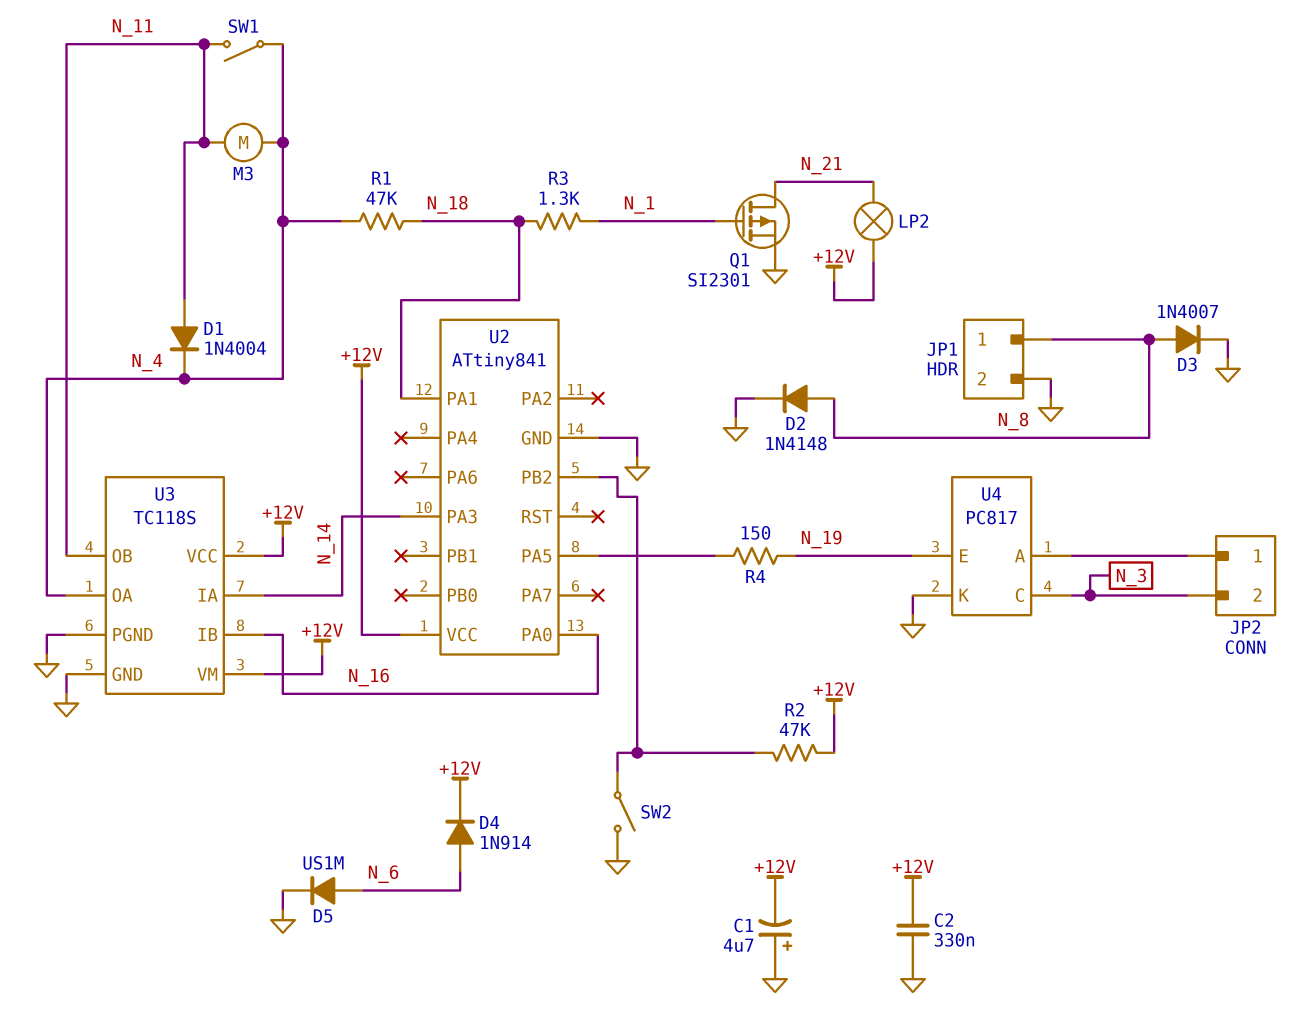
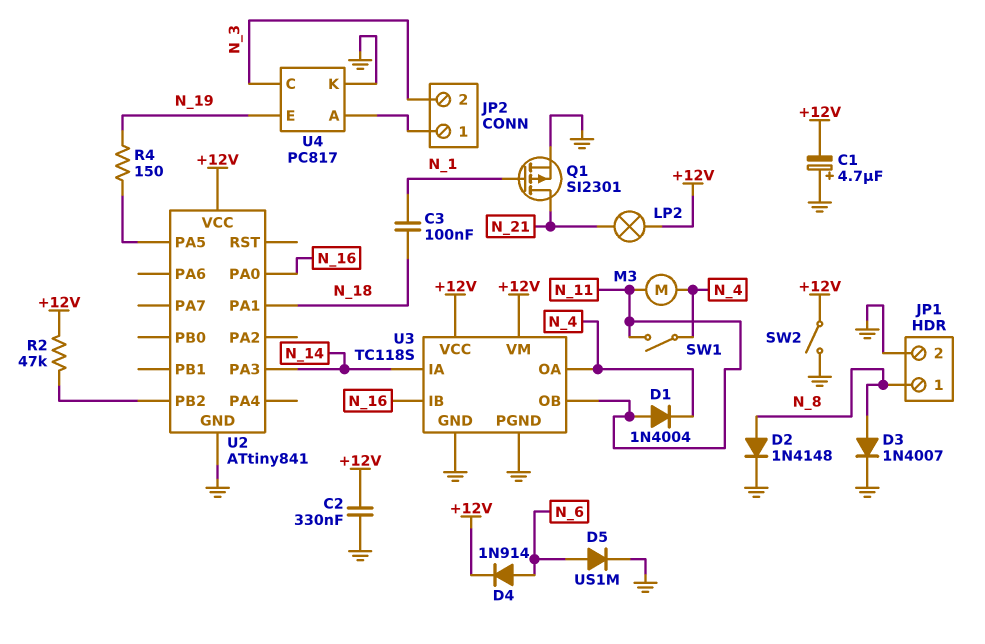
C3: none -> 100nF (N_1, N_18)
R1: 47k (N_4, N_18) -> none
R3: 1.3k (N_1, N_18) -> none
SW2: switch (GND, U2/PB2) -> switch (+12V, GND)

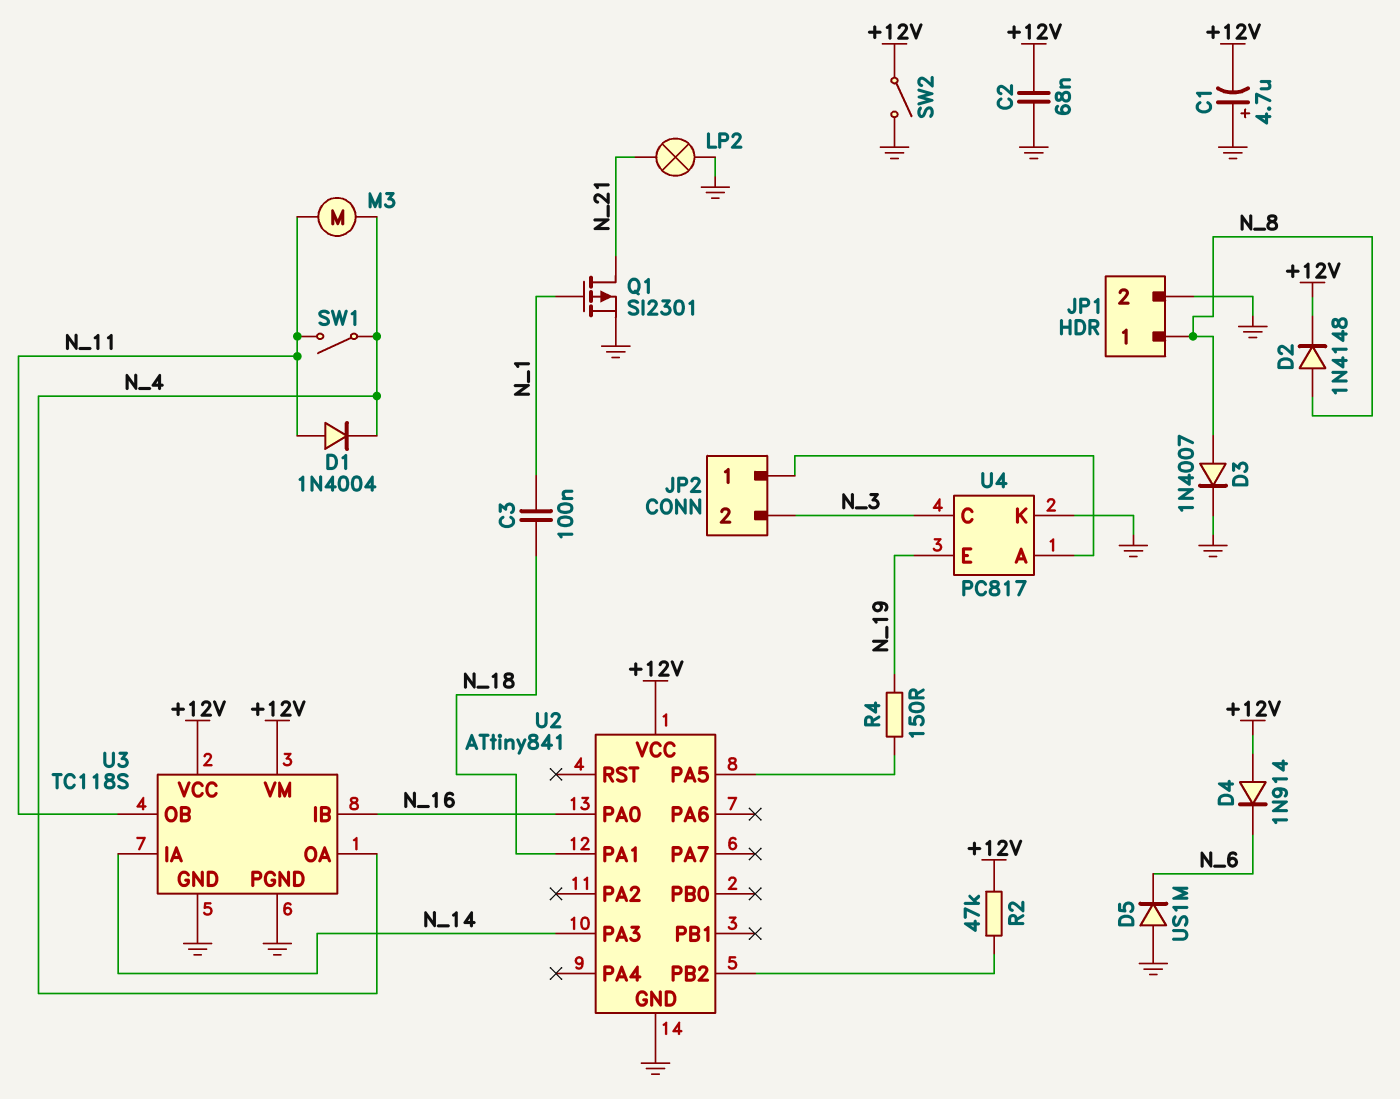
C2: 330nF (+12V, GND) -> 68nF (+12V, GND)
D2: diode 1N4148 (A N_8, K GND) -> diode 1N4148 (A N_8, K +12V)
D4: diode 1N914 (A N_6, K +12V) -> diode 1N914 (A +12V, K N_6)
D5: diode US1M (A N_6, K GND) -> diode US1M (A GND, K N_6)
LP2: lamp (+12V, N_21) -> lamp (GND, N_21)

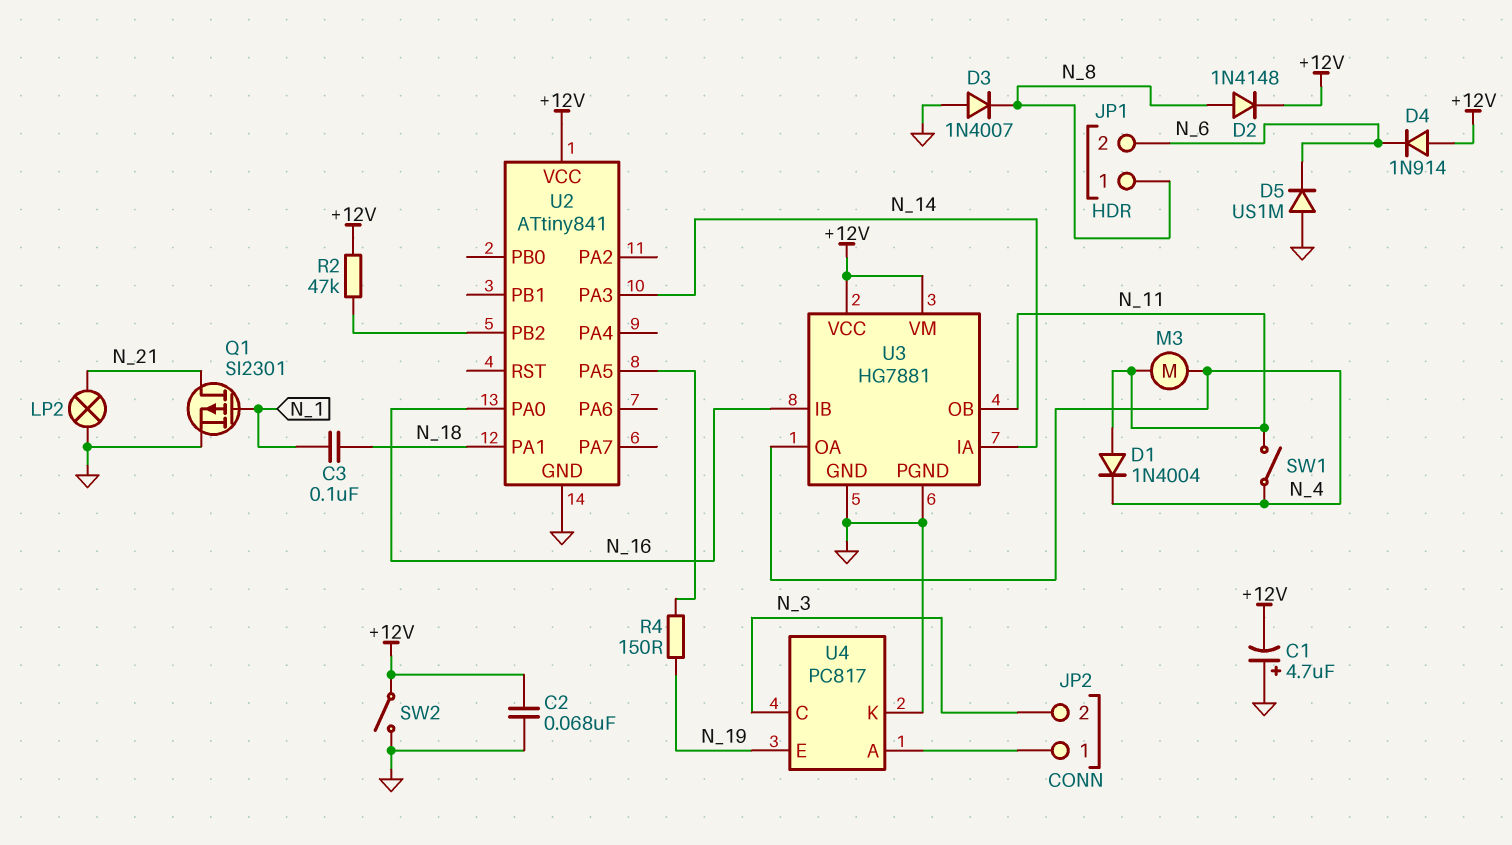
D3: diode 1N4007 (A N_8, K GND) -> diode 1N4007 (A GND, K N_8)
JP1 pin 2: GND -> N_6
U3: TC118S -> HG7881

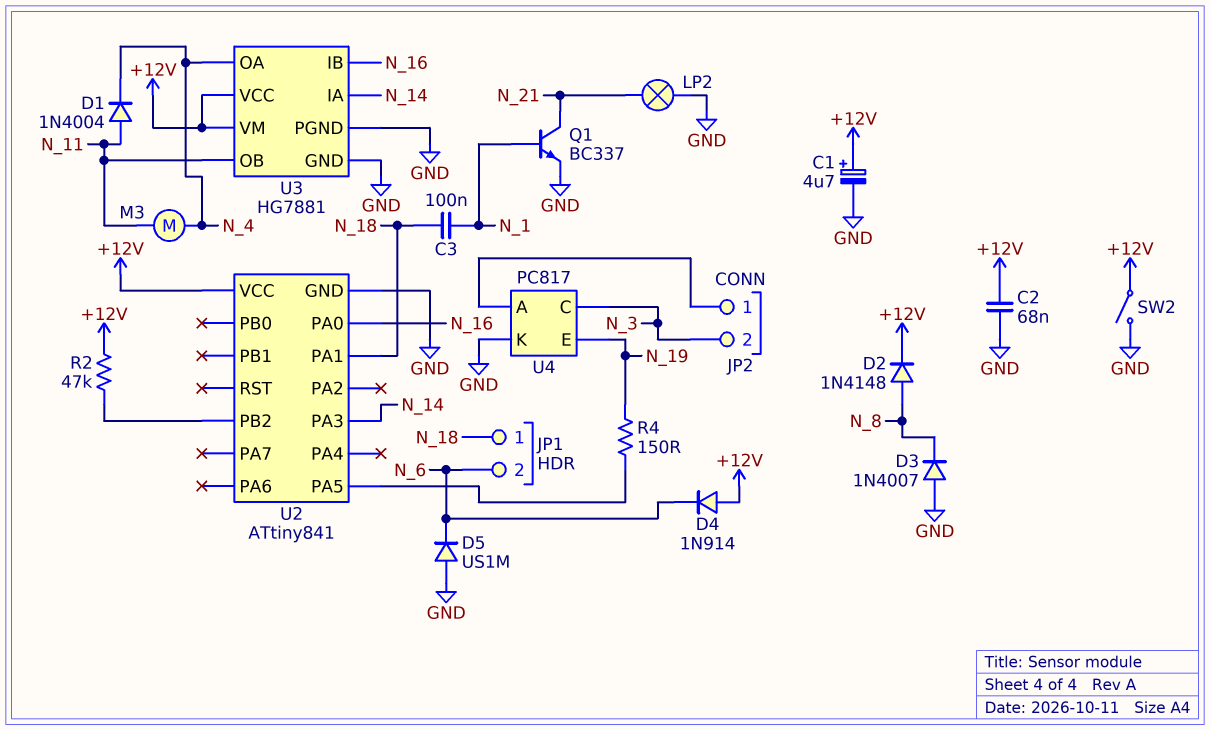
C1: 4.7uF (plus GND, minus +12V) -> 4.7uF (plus +12V, minus GND)
JP1 pin 1: N_8 -> N_18
Q1: PMOS SI2301 (G N_1, D N_21, S GND) -> NPN BC337 (B N_1, C N_21, E GND)
SW1: switch (N_4, N_11) -> none

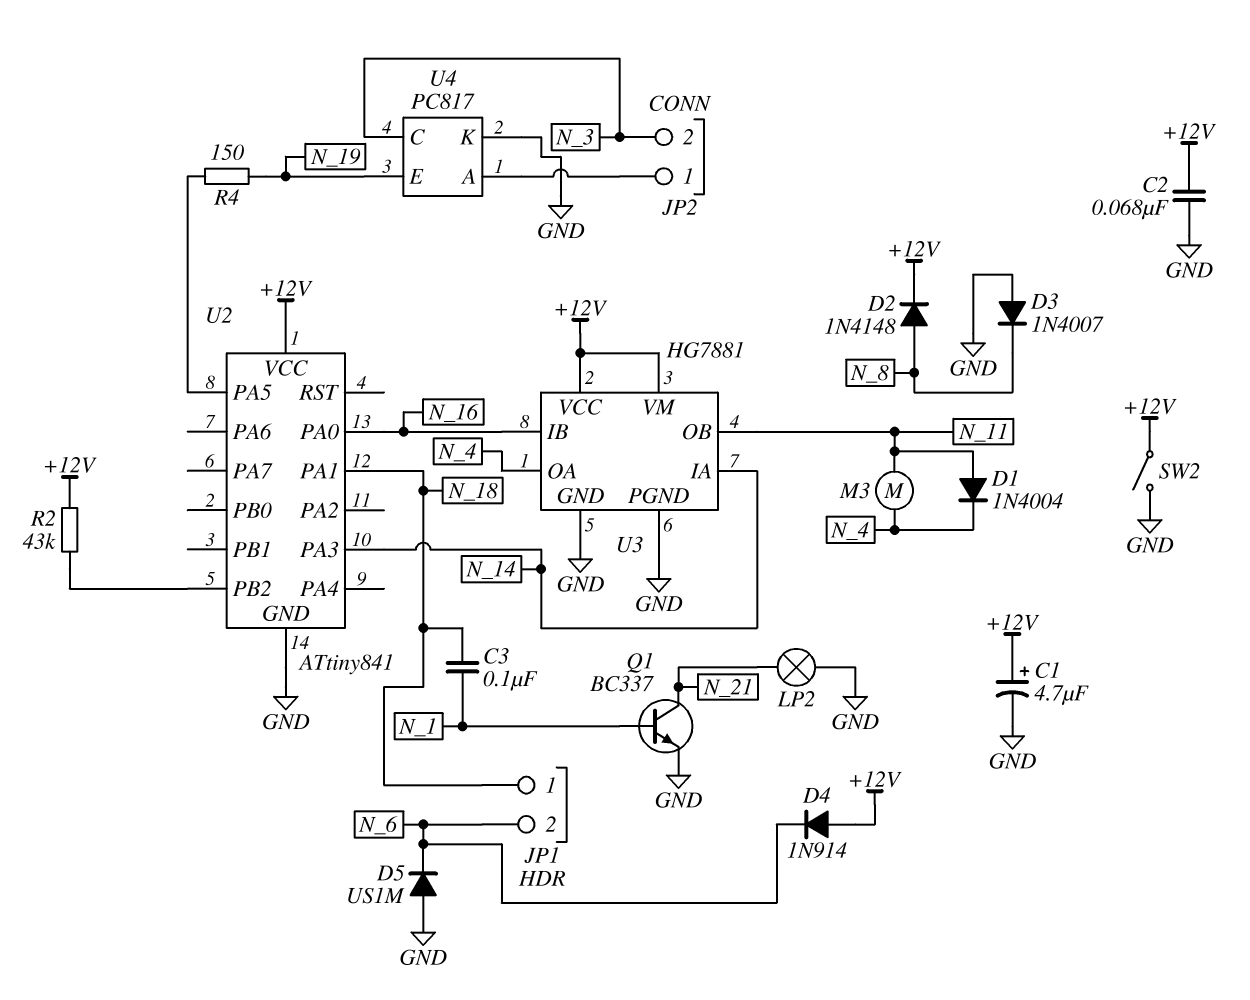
R2: 47k (+12V, U2/PB2) -> 43k (+12V, U2/PB2)

